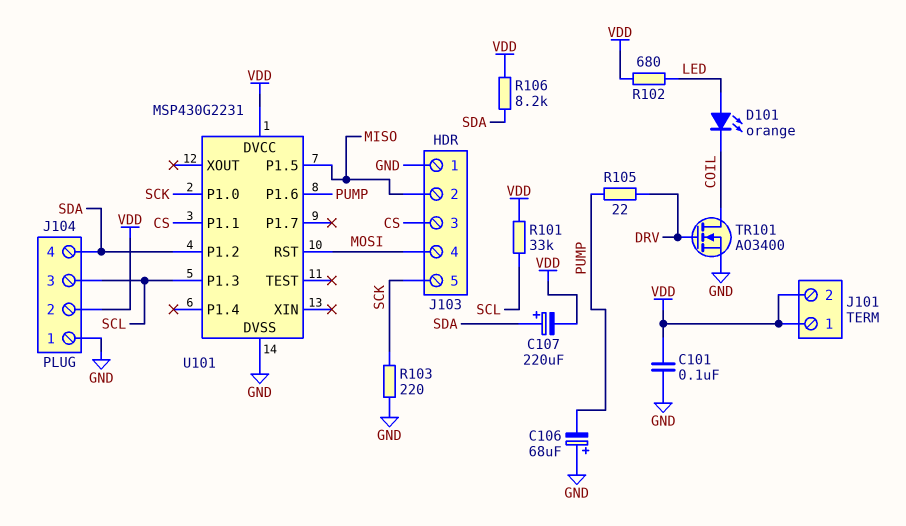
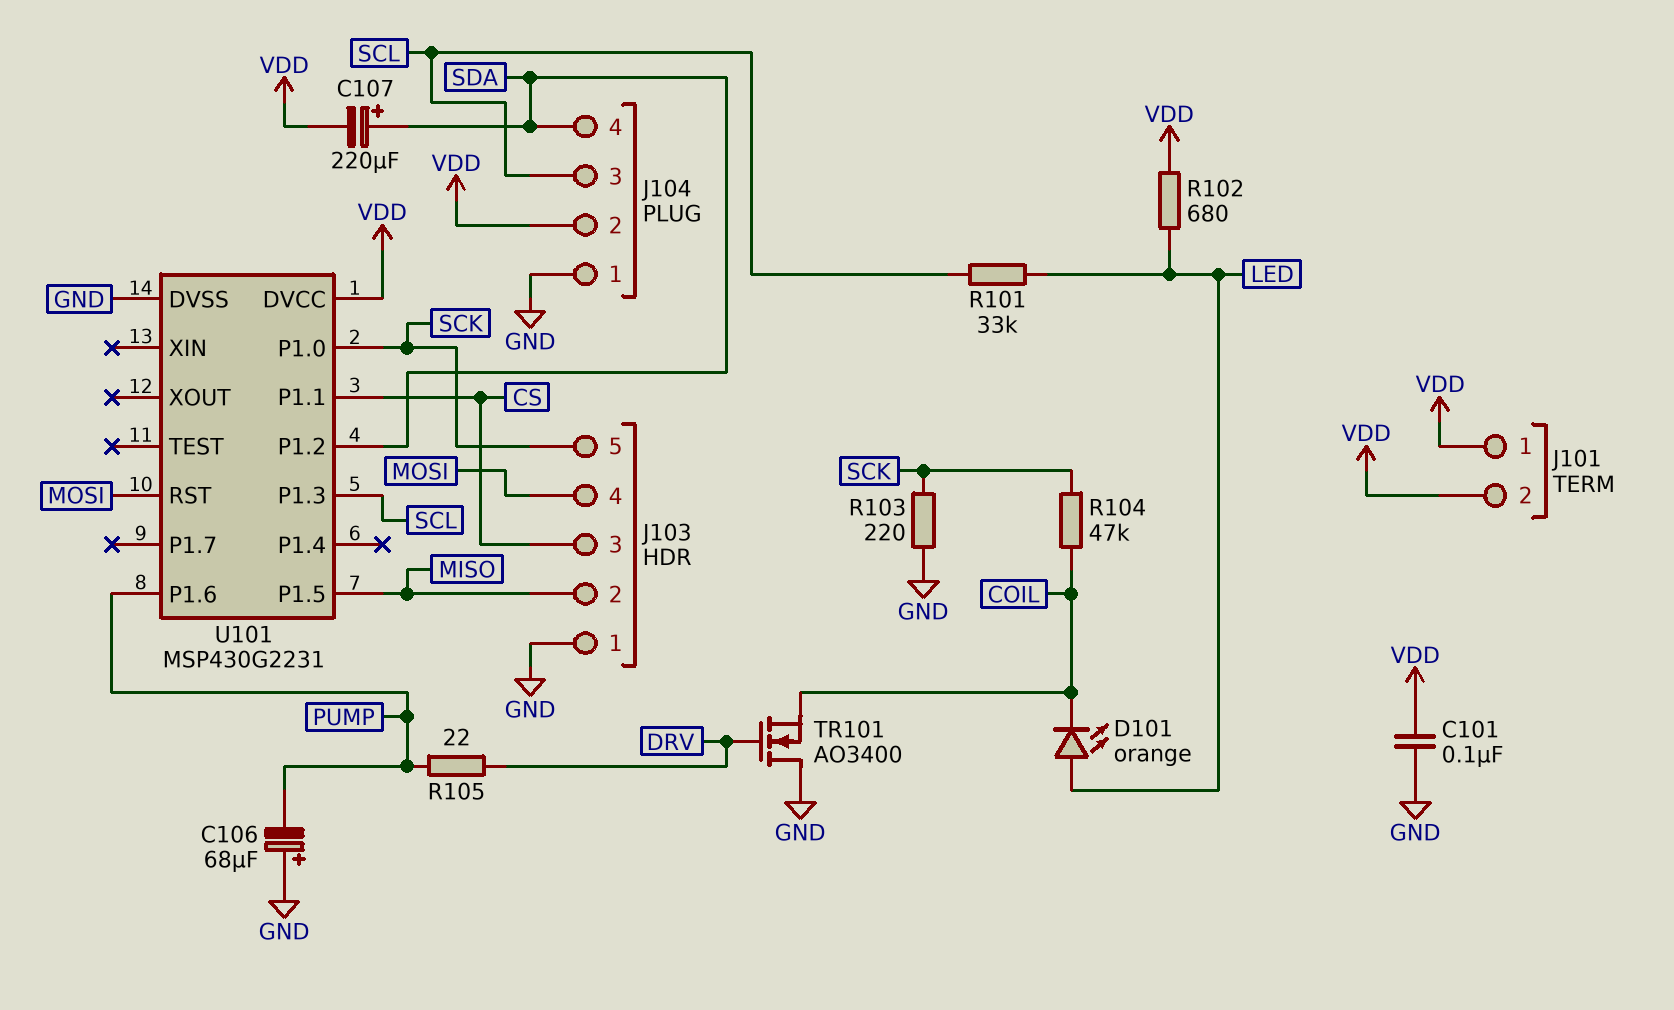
R101: 33k (SCL, VDD) -> 33k (LED, SCL)
R104: none -> 47k (COIL, SCK)
R106: 8.2k (SDA, VDD) -> none
TR101: NMOS AO3400 (G DRV, D COIL, S GND) -> NMOS AO3400 (G DRV, D GND, S COIL)

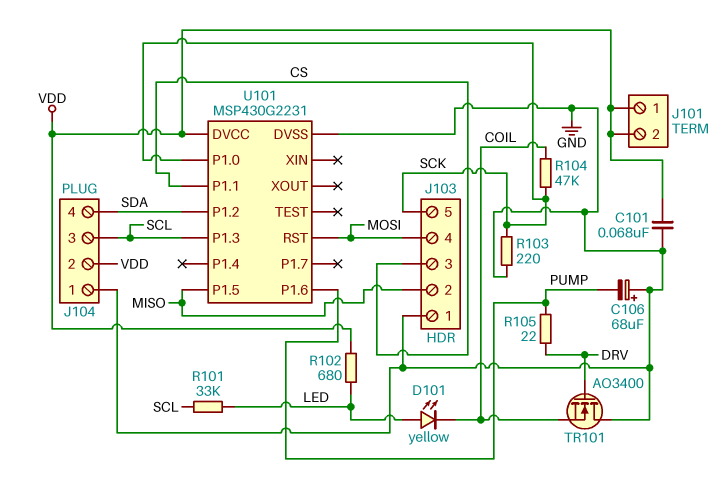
C101: 100nF (GND, VDD) -> 68nF (GND, VDD)
C107: 220uF (plus SDA, minus VDD) -> none
D101: LED orange (A LED, K COIL) -> LED yellow (A LED, K COIL)

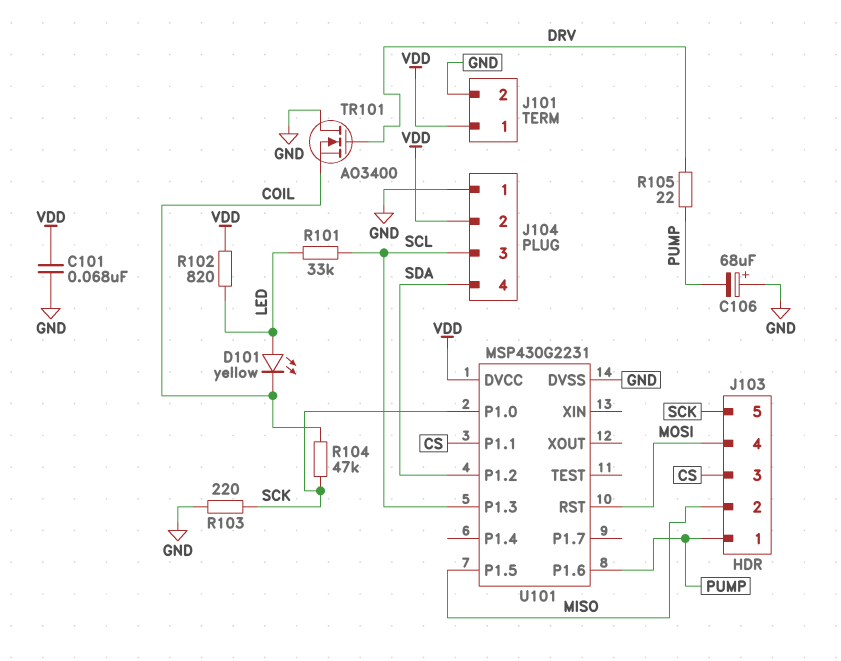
J101 pin 2: VDD -> GND
J103 pin 1: GND -> PUMP
R102: 680 (LED, VDD) -> 820 (LED, VDD)

